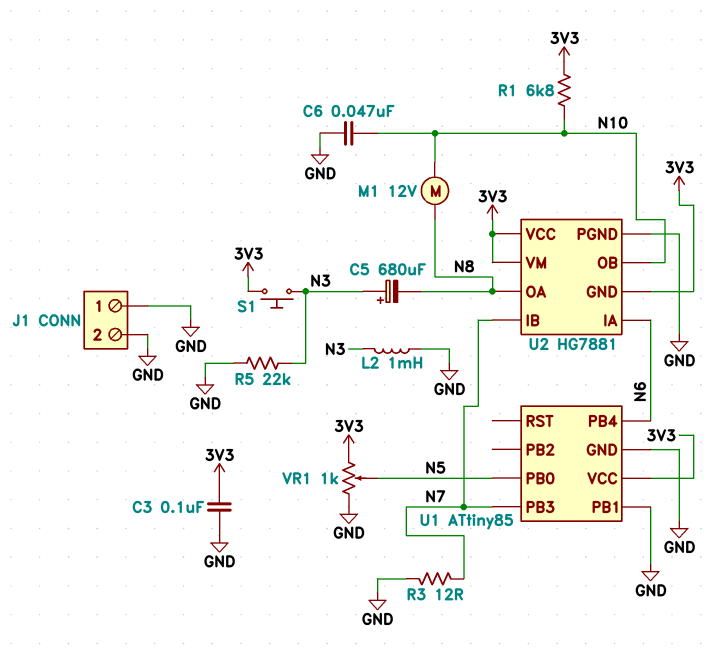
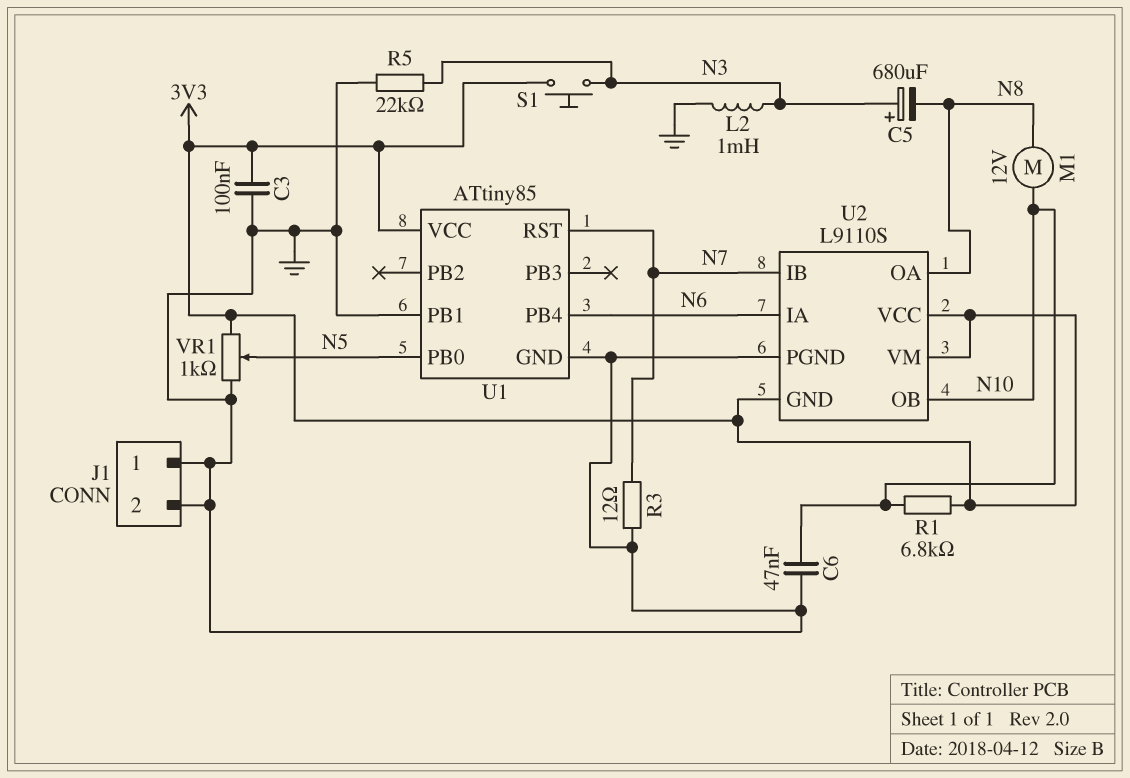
U1 pin PB3: N7 -> none
U1 pin RST: none -> N7
U2: HG7881 -> L9110S

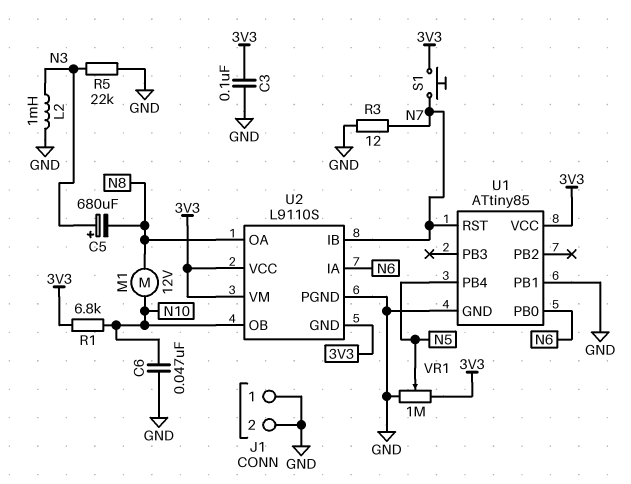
S1: button (3V3, N3) -> button (3V3, N7)
U1 pin PB0: N5 -> N6
U1 pin PB4: N6 -> N5
VR1: 1k (3V3, GND, wiper N5) -> 1M (3V3, GND, wiper N5)

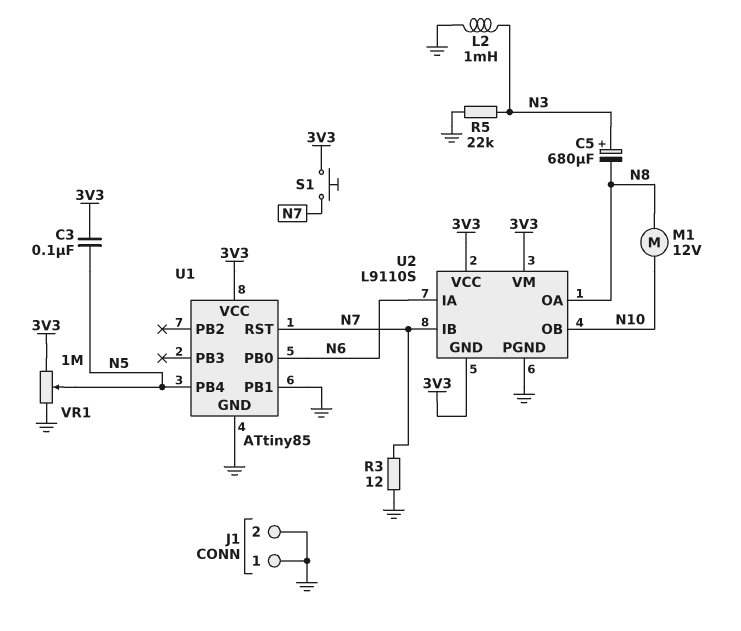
C3: 100nF (3V3, GND) -> 100nF (3V3, N5)
C6: 47nF (GND, N10) -> none
R1: 6.8k (3V3, N10) -> none

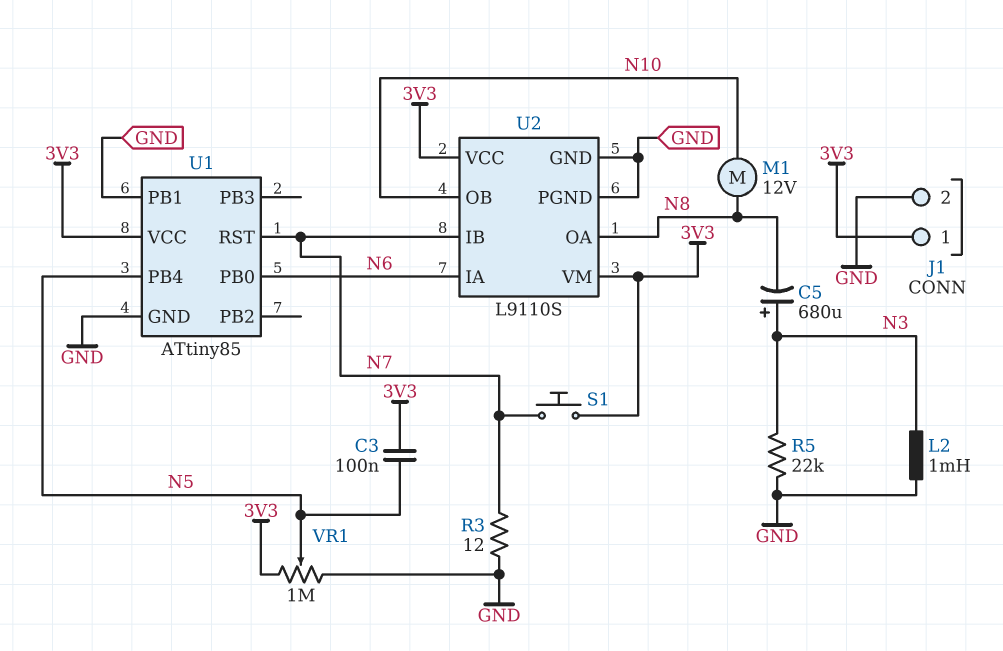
J1 pin 1: GND -> 3V3
U2 pin GND: 3V3 -> GND

